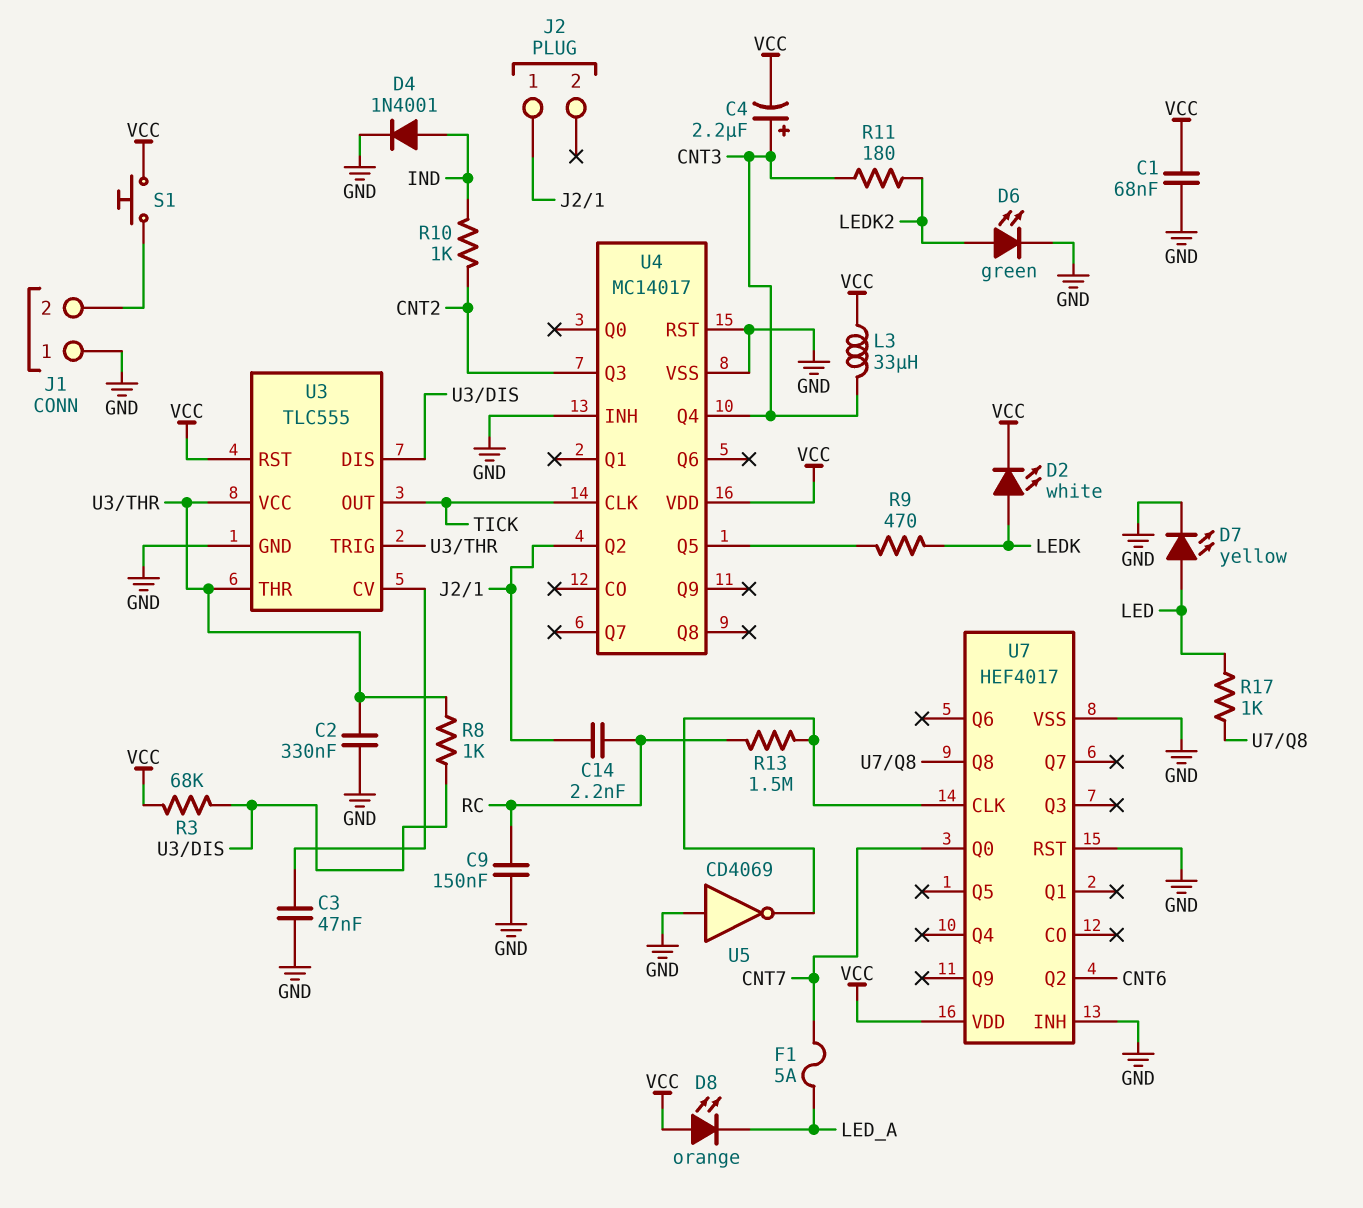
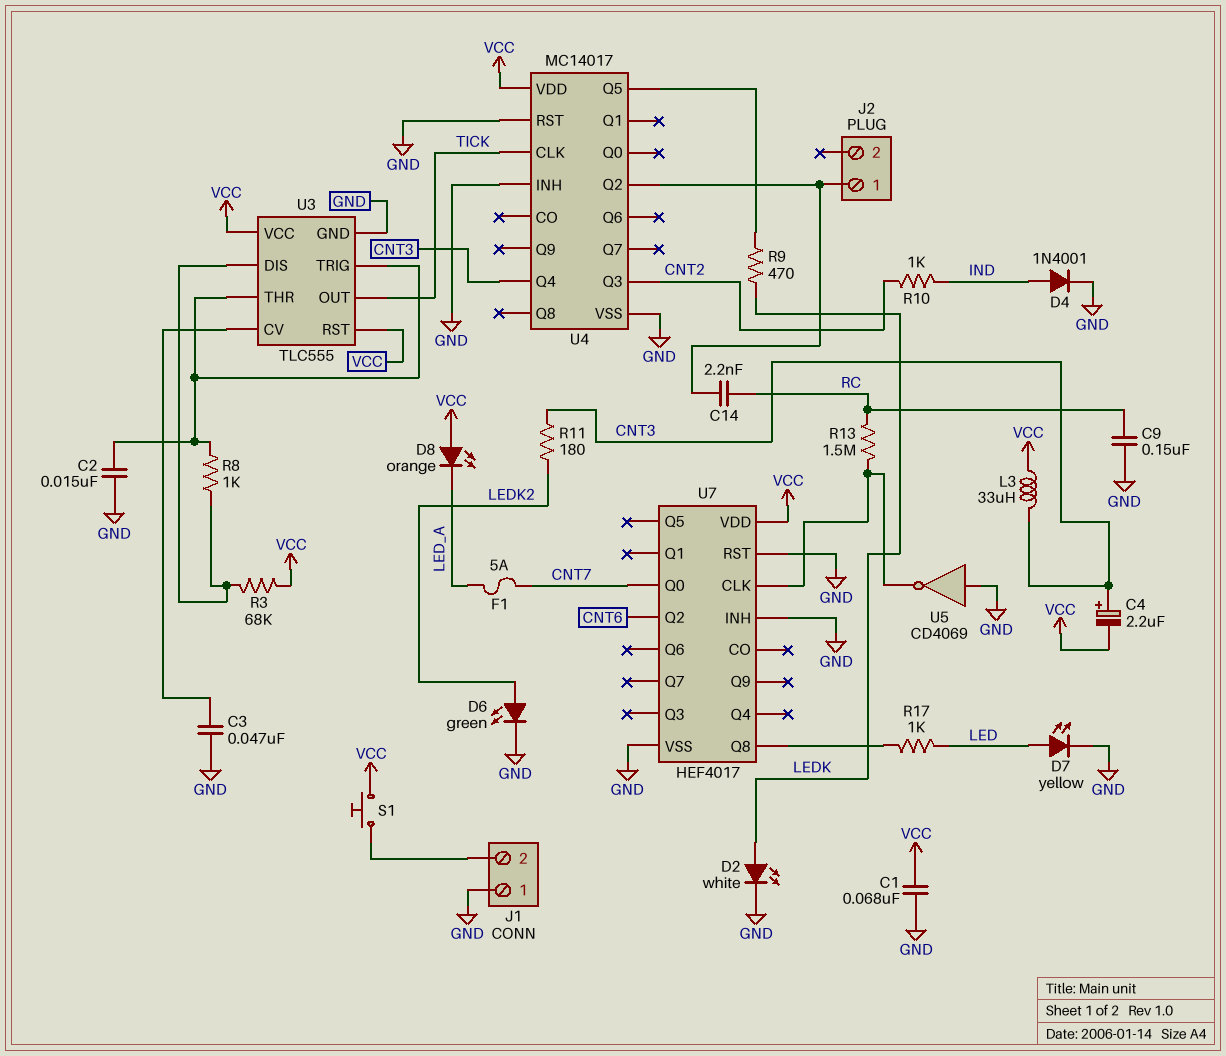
C2: 330nF (GND, U3/THR) -> 15nF (GND, U3/THR)
D2: LED white (A LEDK, K VCC) -> LED white (A LEDK, K GND)
U3 pin VCC: U3/THR -> VCC

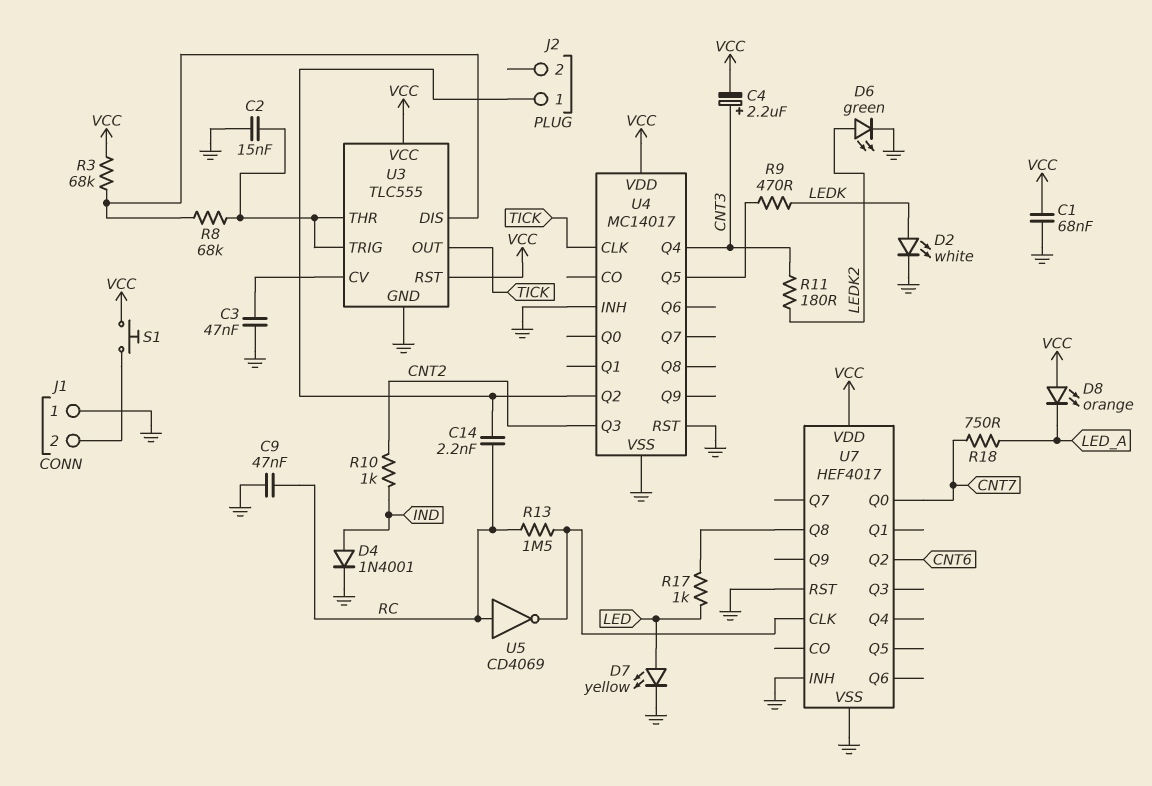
C9: 150nF (GND, RC) -> 47nF (GND, RC)
F1: 5A (CNT7, LED_A) -> none
L3: 33uH (CNT3, VCC) -> none
R8: 1k (U3/DIS, U3/THR) -> 68k (U3/DIS, U3/THR)
R18: none -> 750 (CNT7, LED_A)
U5: NOT CD4069 (in GND, out U7/CLK) -> NOT CD4069 (in RC, out U7/CLK)

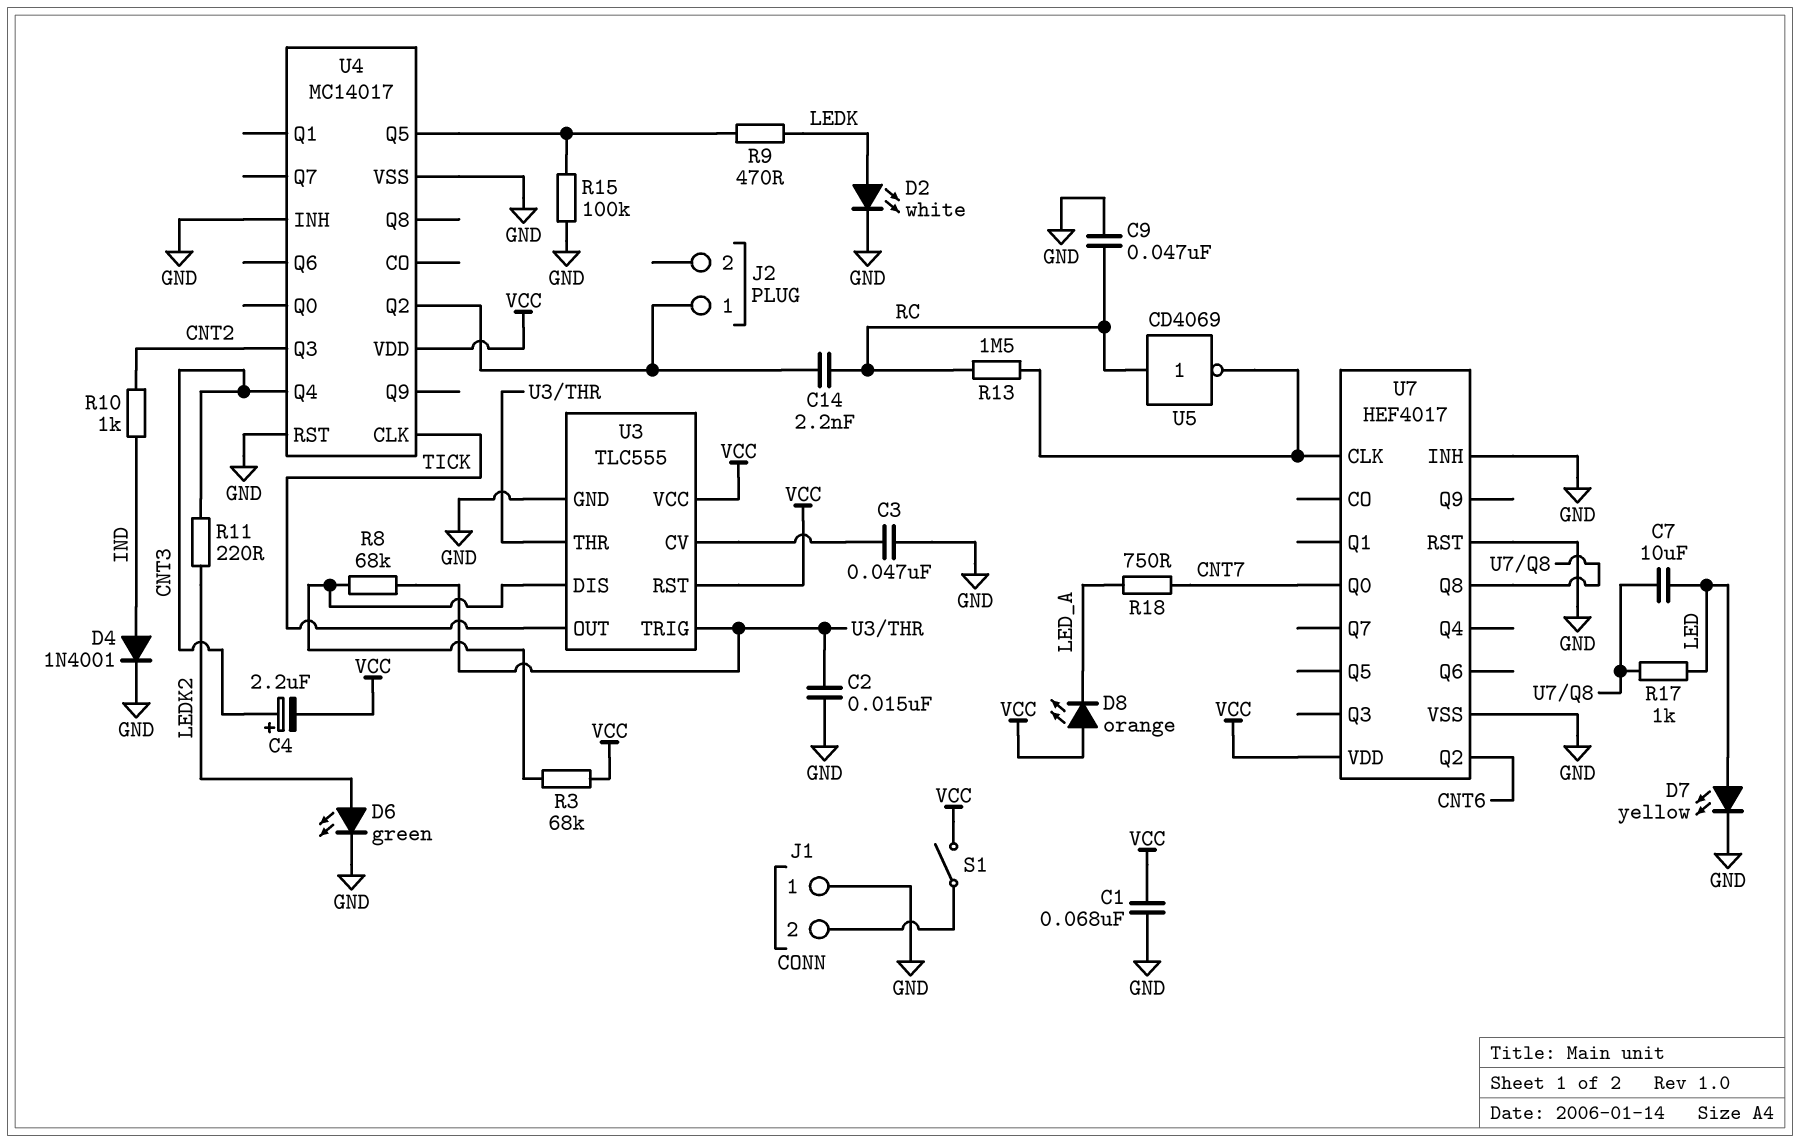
C7: none -> 10uF (LED, U7/Q8)
R11: 180 (CNT3, LEDK2) -> 220 (CNT3, LEDK2)
R15: none -> 100k (GND, U4/Q5)
S1: button (J1/2, VCC) -> switch (J1/2, VCC)

